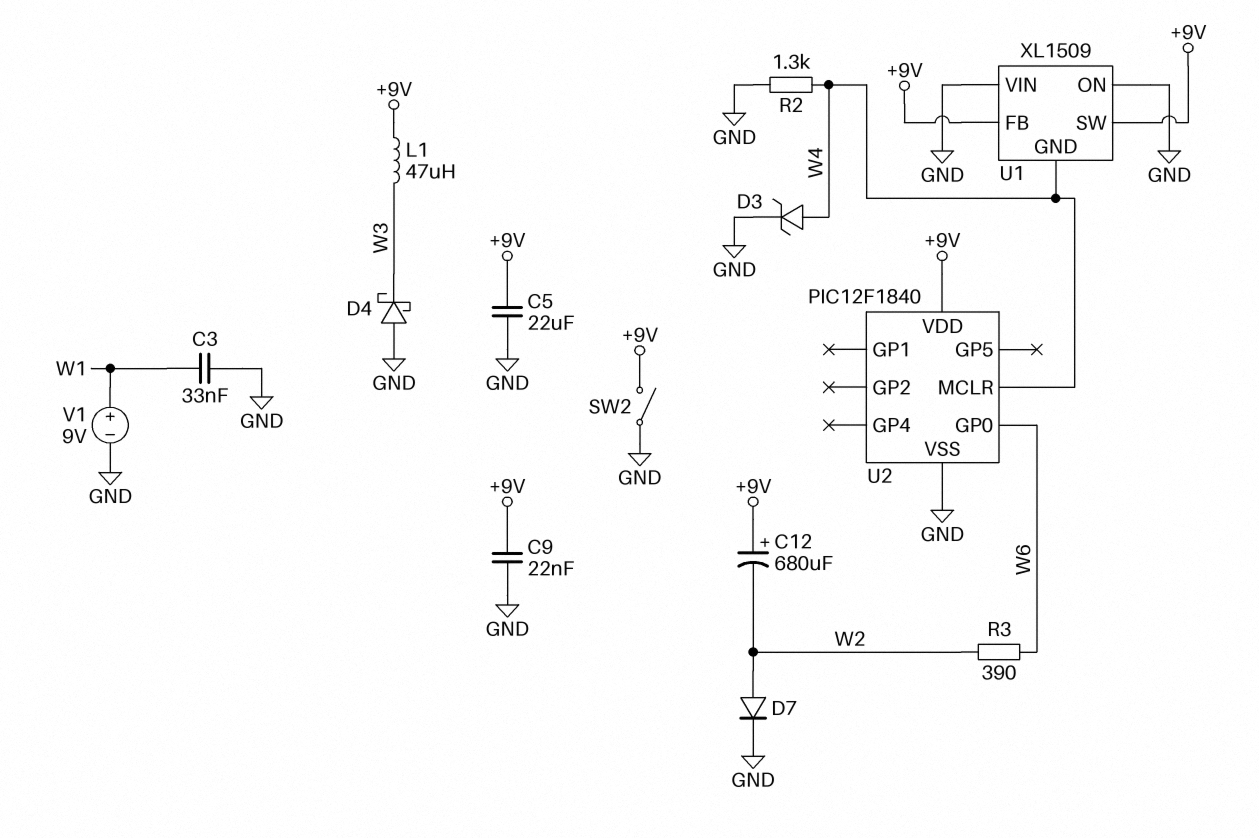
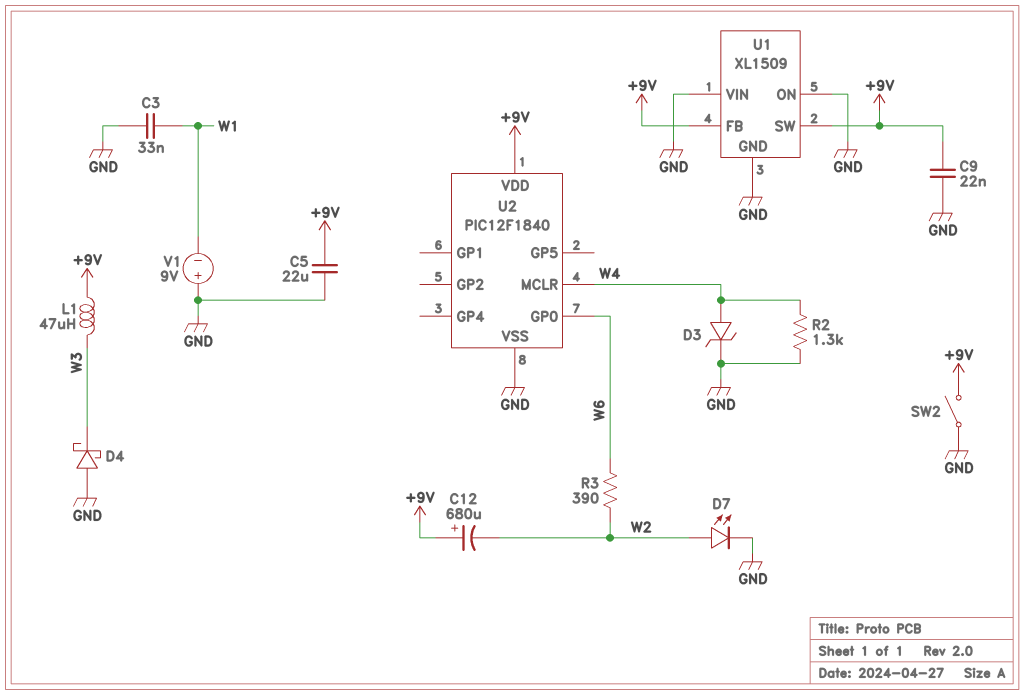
D7: diode (A W2, K GND) -> LED (A W2, K GND)
U1 pin GND: W4 -> GND
V1: 9V (plus W1, minus GND) -> 9V (plus GND, minus W1)

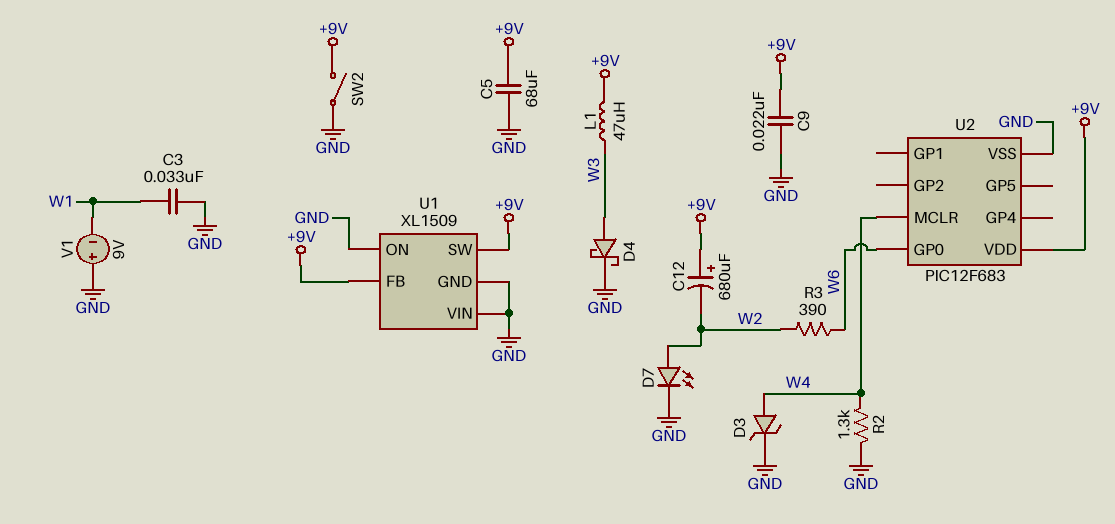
C5: 22uF (+9V, GND) -> 68uF (+9V, GND)
D4: schottky (A GND, K W3) -> schottky (A W3, K GND)
U2: PIC12F1840 -> PIC12F683

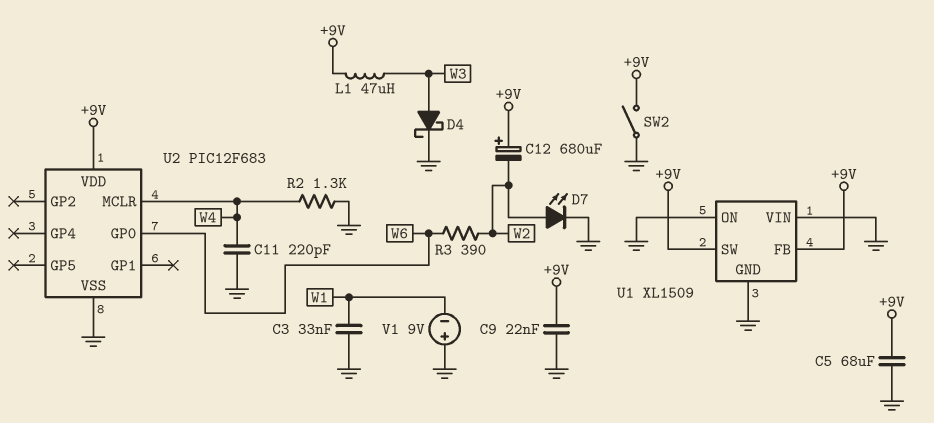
C11: none -> 220pF (GND, W4)
D3: zener (A W4, K GND) -> none

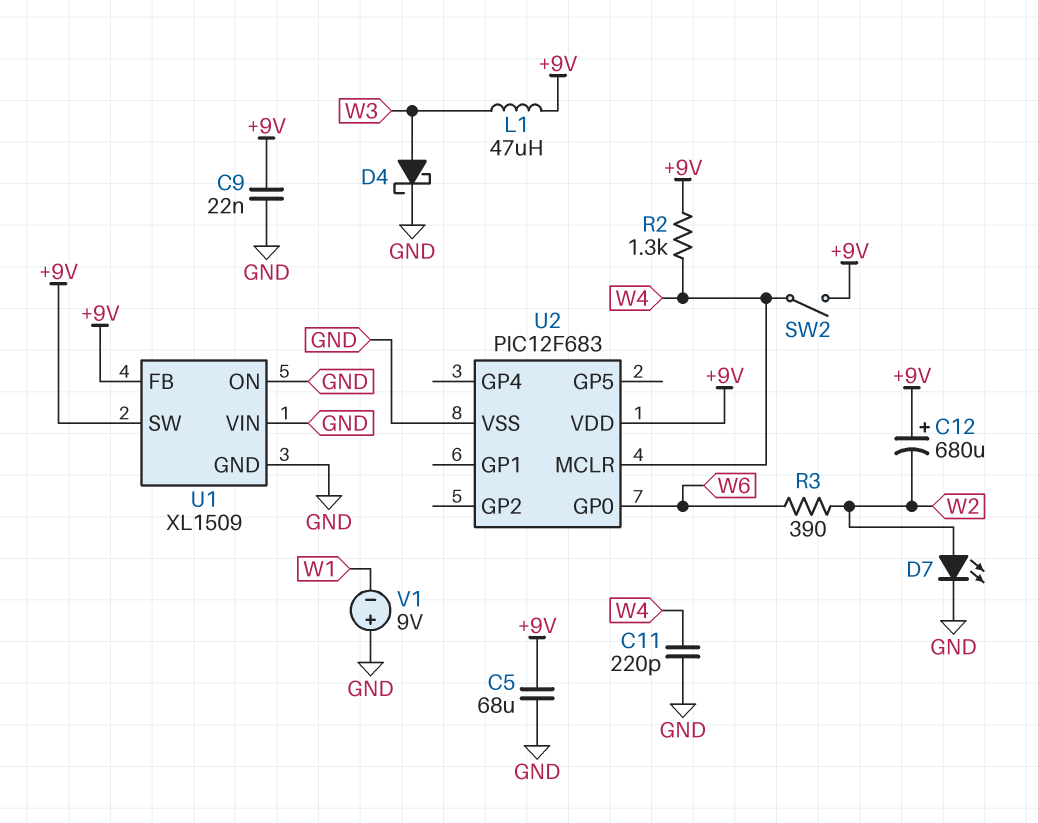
C3: 33nF (GND, W1) -> none
R2: 1.3k (GND, W4) -> 1.3k (+9V, W4)
SW2: switch (+9V, GND) -> switch (+9V, W4)

